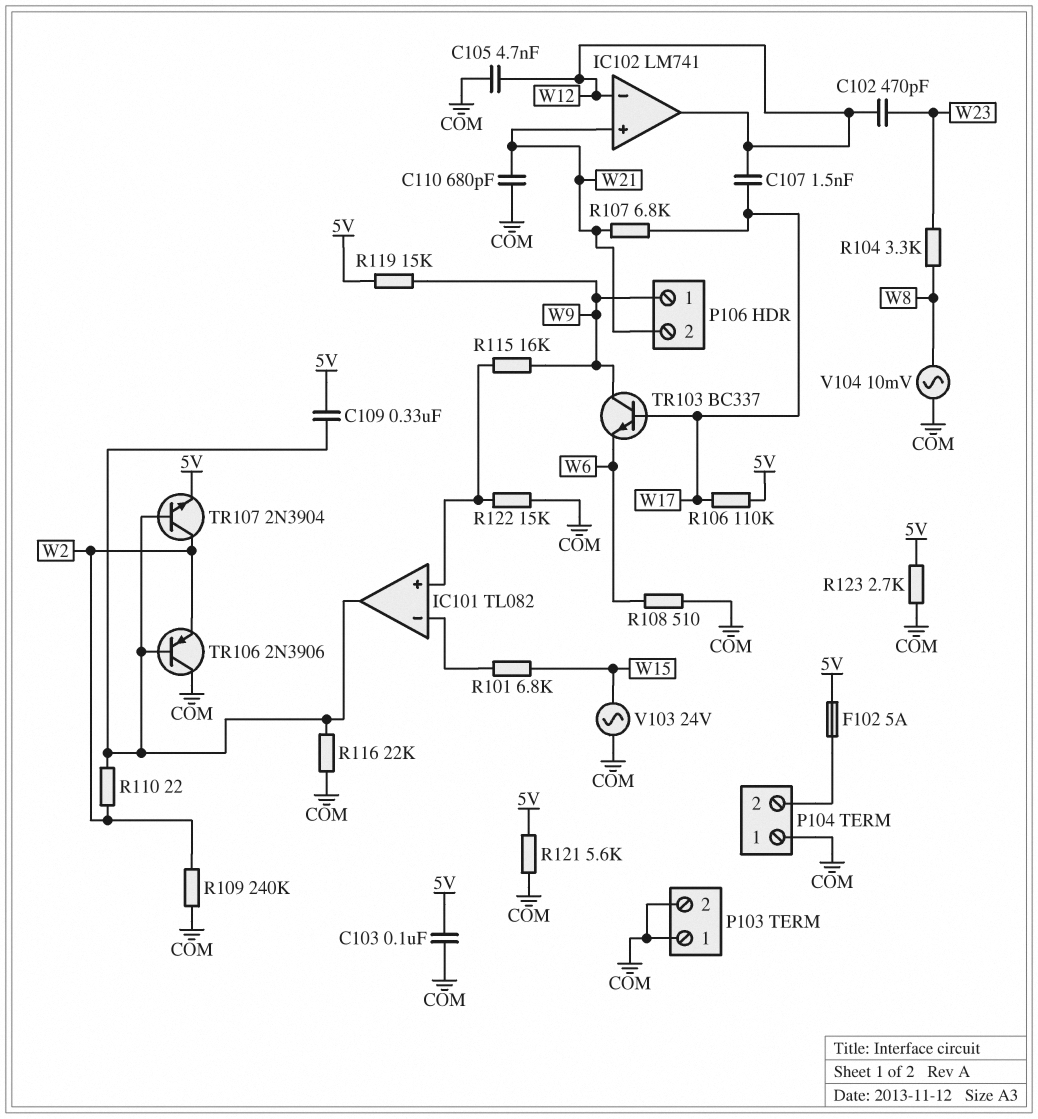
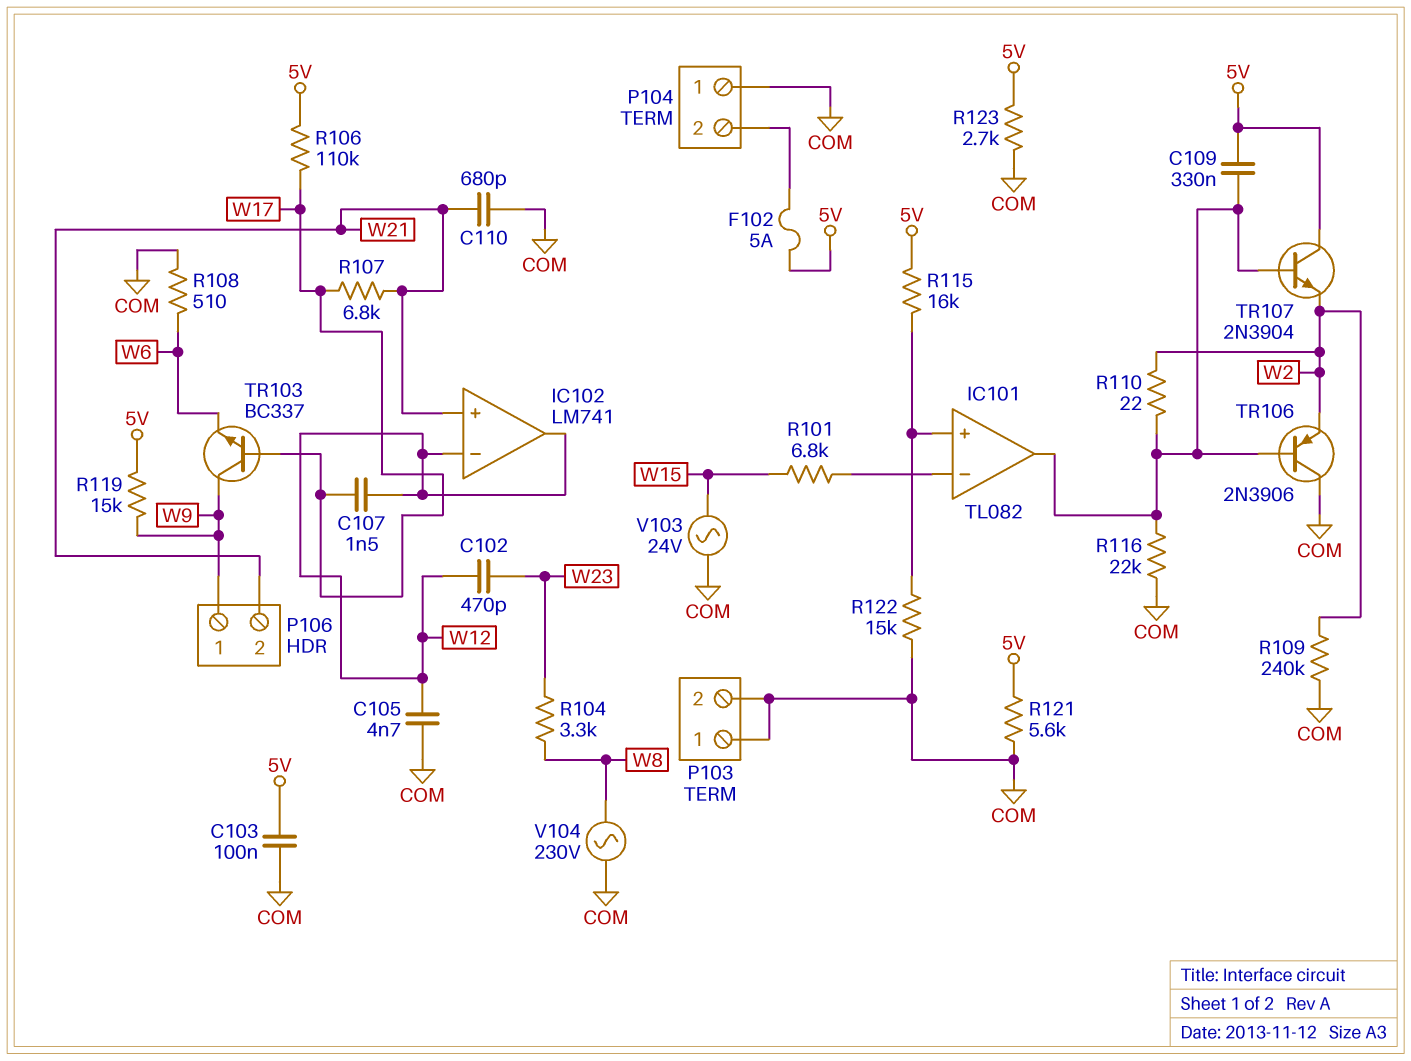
R115: 16k (IC101/in+, W9) -> 16k (5V, IC101/in+)
TR107: NPN 2N3904 (B IC101/out, C W2, E 5V) -> NPN 2N3904 (B IC101/out, C 5V, E W2)
V104: AC 10mV (COM, W8) -> AC 230V (COM, W8)

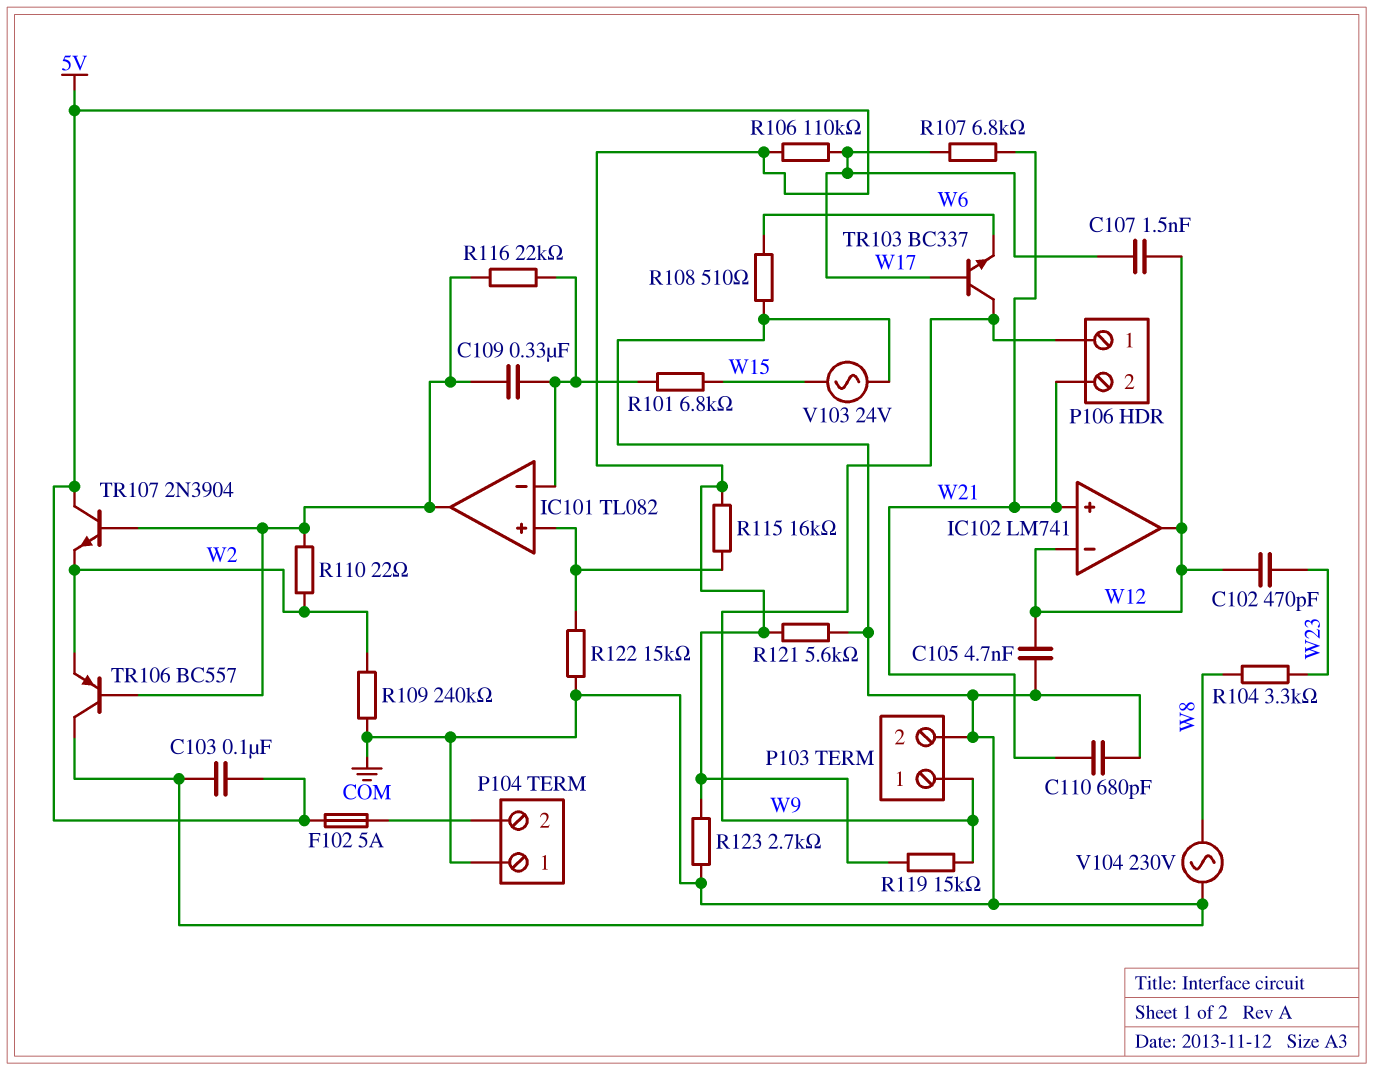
C109: 330nF (5V, IC101/out) -> 330nF (IC101/in-, IC101/out)
P103 pin 1: COM -> W9
R116: 22k (COM, IC101/out) -> 22k (IC101/in-, IC101/out)
TR106: PNP 2N3906 (B IC101/out, C COM, E W2) -> PNP BC557 (B IC101/out, C COM, E W2)

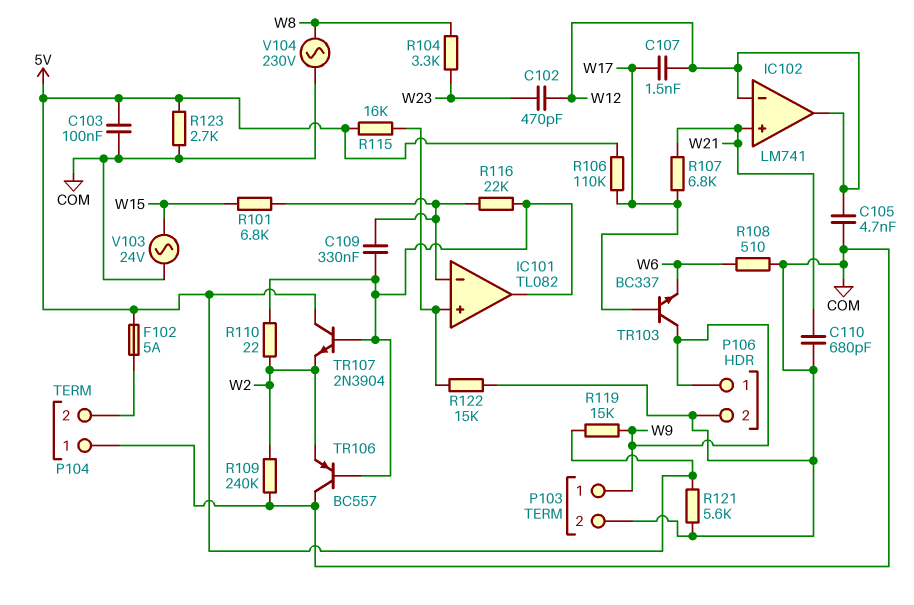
P106 pin 2: W21 -> COM

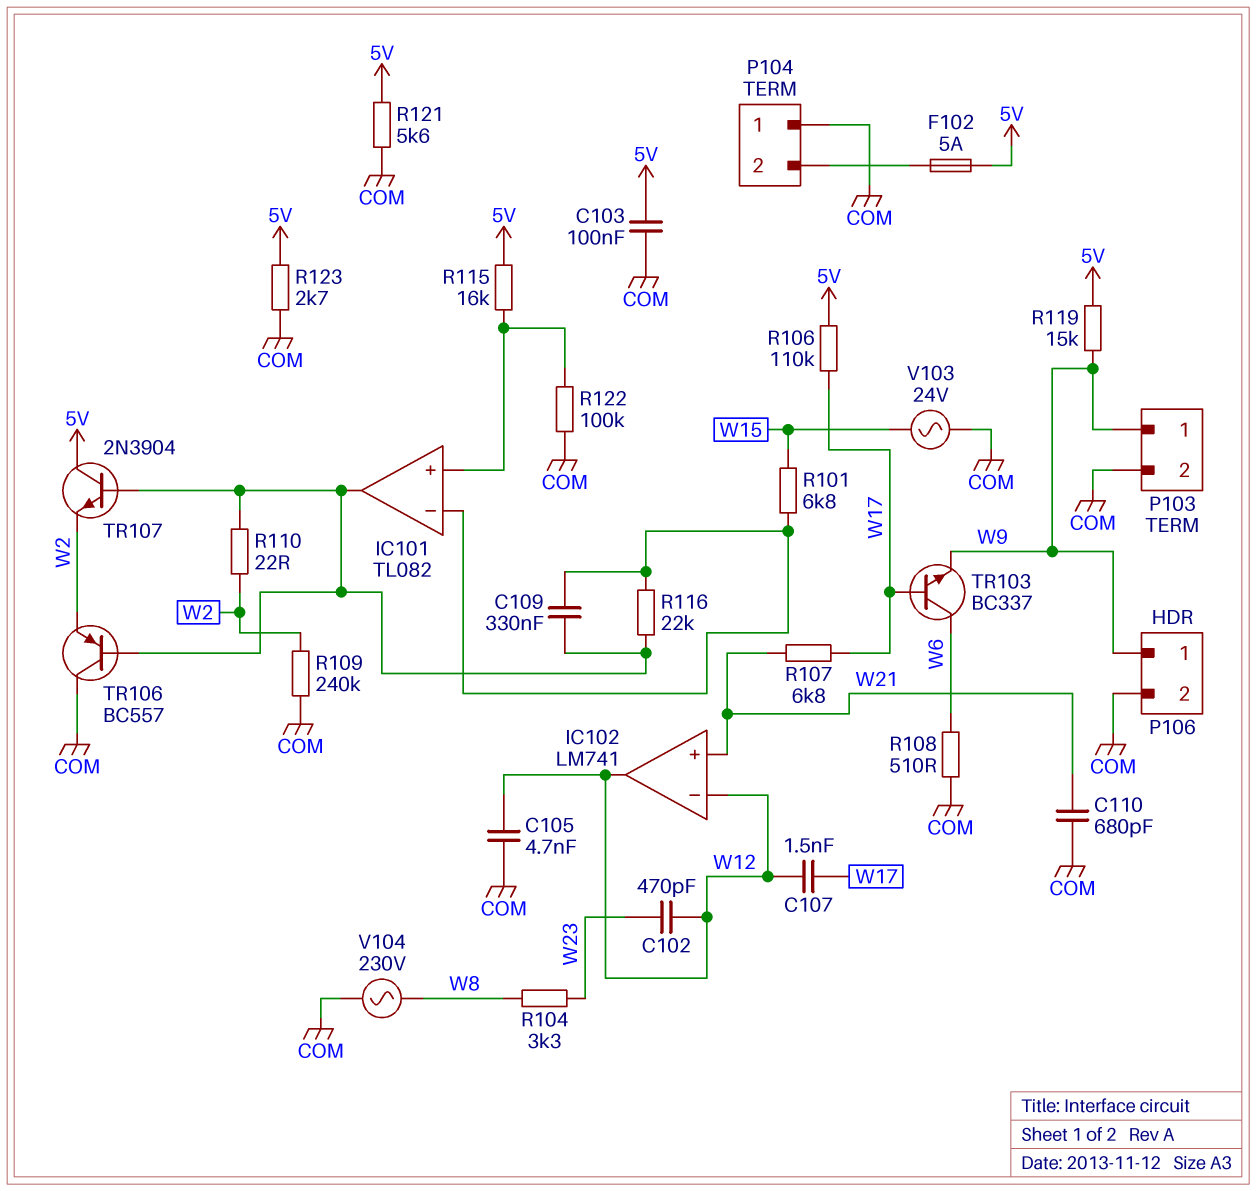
R122: 15k (COM, IC101/in+) -> 100k (COM, IC101/in+)
TR103: NPN BC337 (B W17, C W9, E W6) -> NPN BC337 (B W17, C W6, E W9)

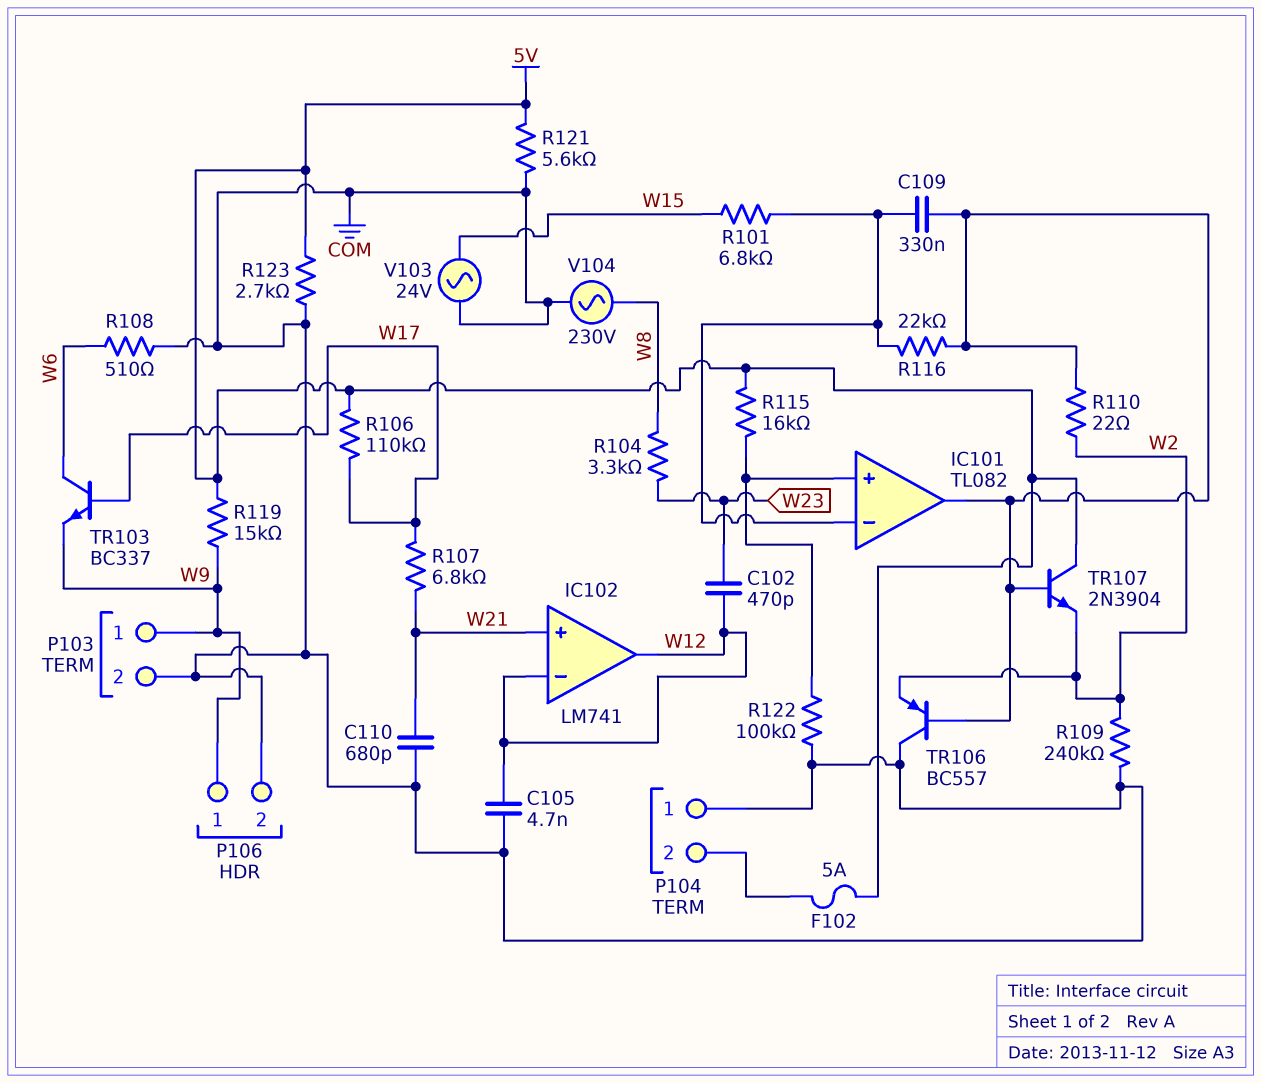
C103: 100nF (5V, COM) -> none
C107: 1.5nF (W12, W17) -> none

